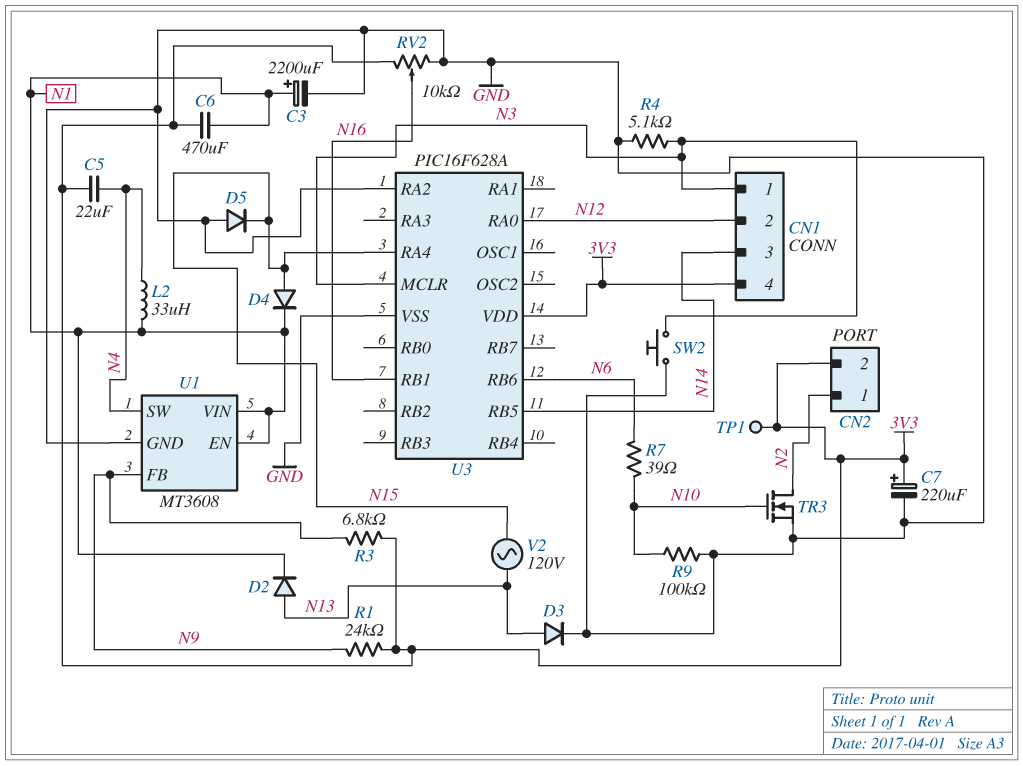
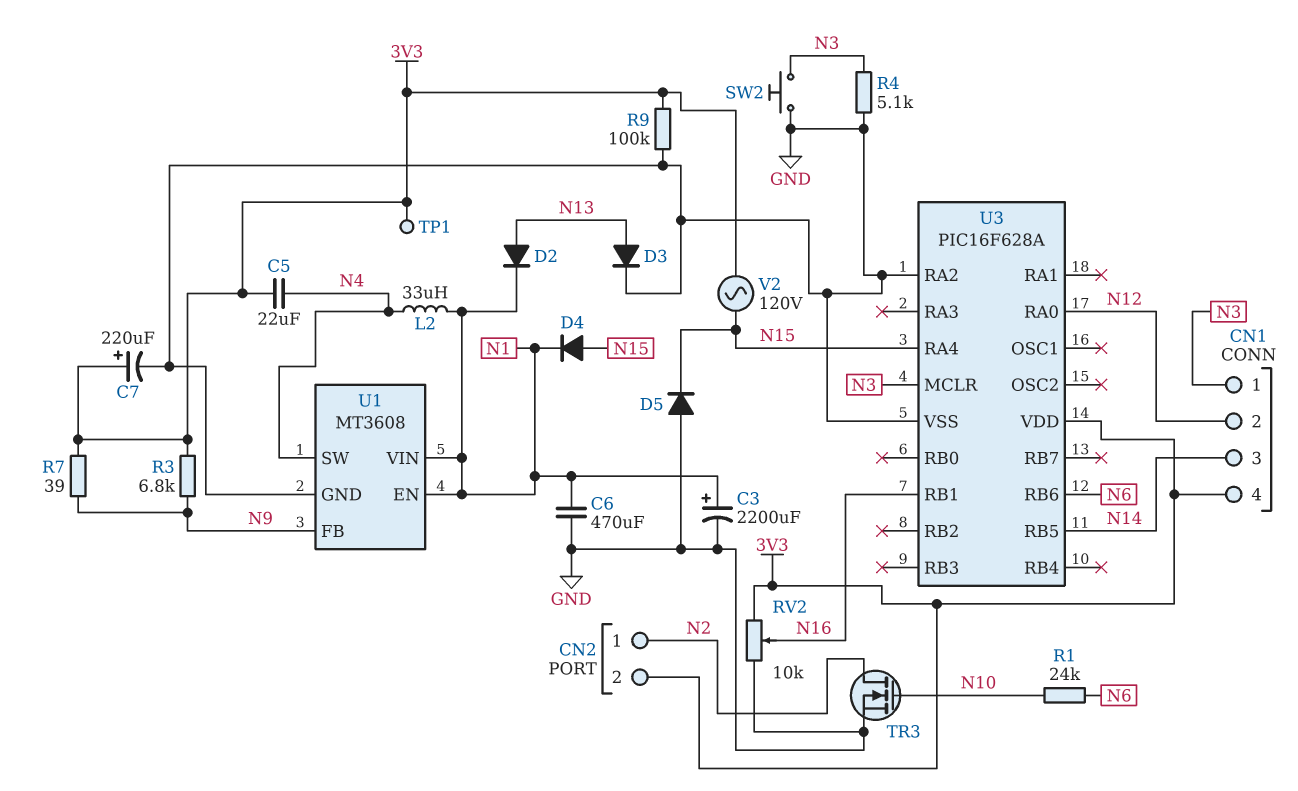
C6: 470uF (3V3, N1) -> 470uF (GND, N1)
R1: 24k (3V3, N9) -> 24k (N6, N10)
R7: 39 (N6, N10) -> 39 (3V3, N9)
R9: 100k (GND, N10) -> 100k (3V3, GND)
V2: AC 120V (N13, N15) -> AC 120V (3V3, N15)

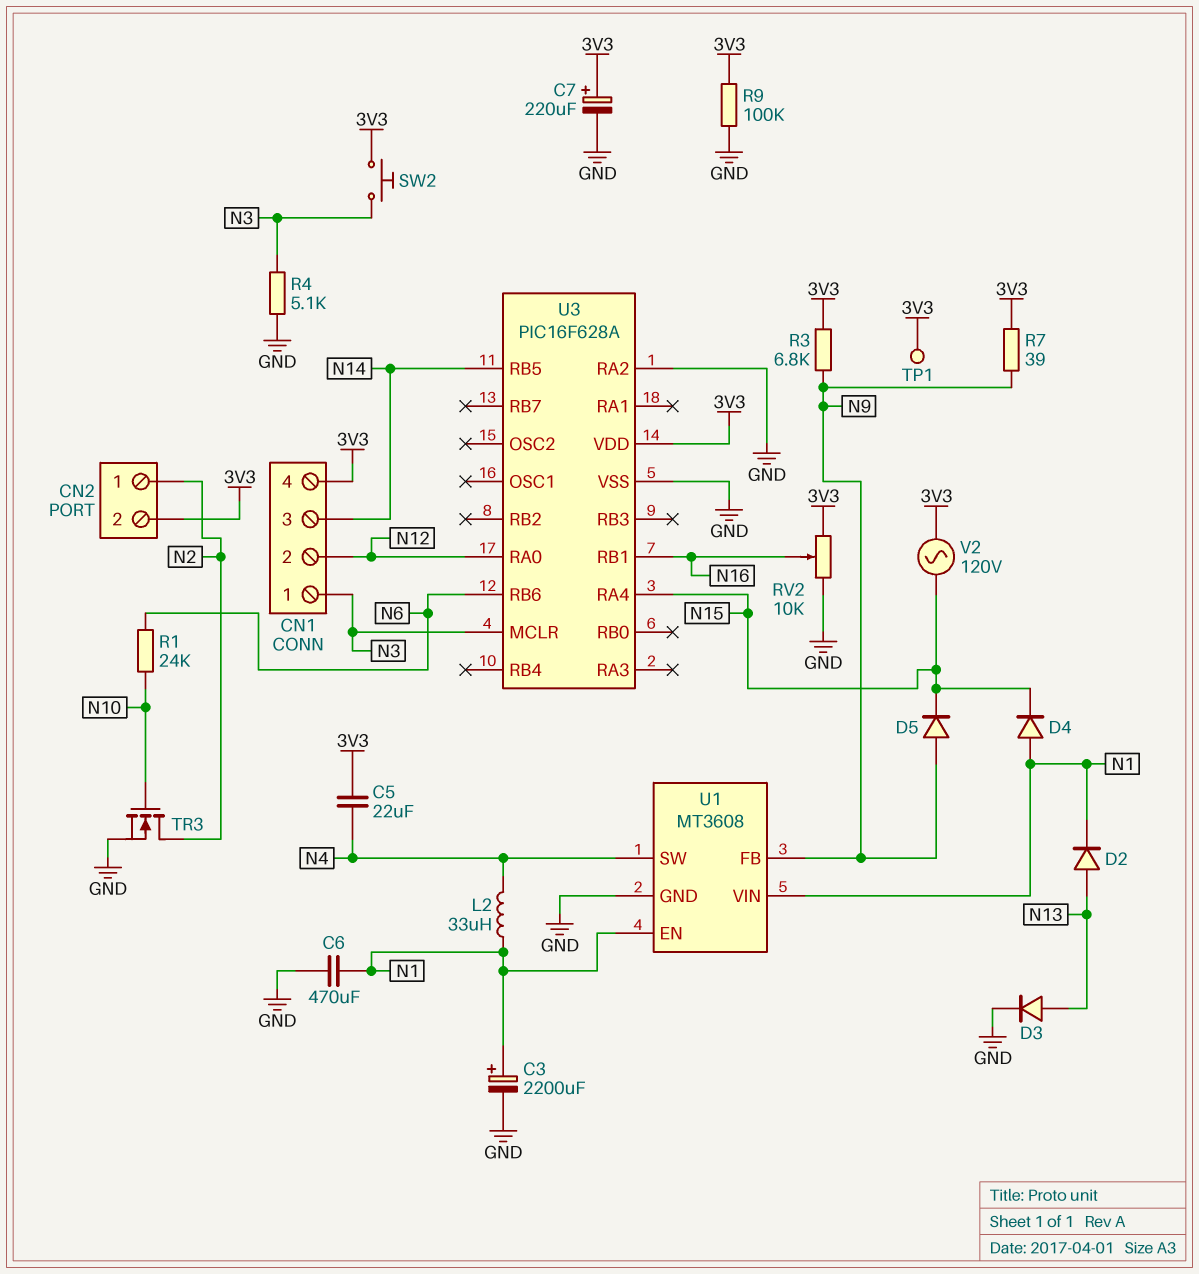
D4: diode (A N15, K N1) -> diode (A N1, K N15)
D5: diode (A GND, K N15) -> diode (A N9, K N15)
SW2: button (GND, N3) -> button (3V3, N3)

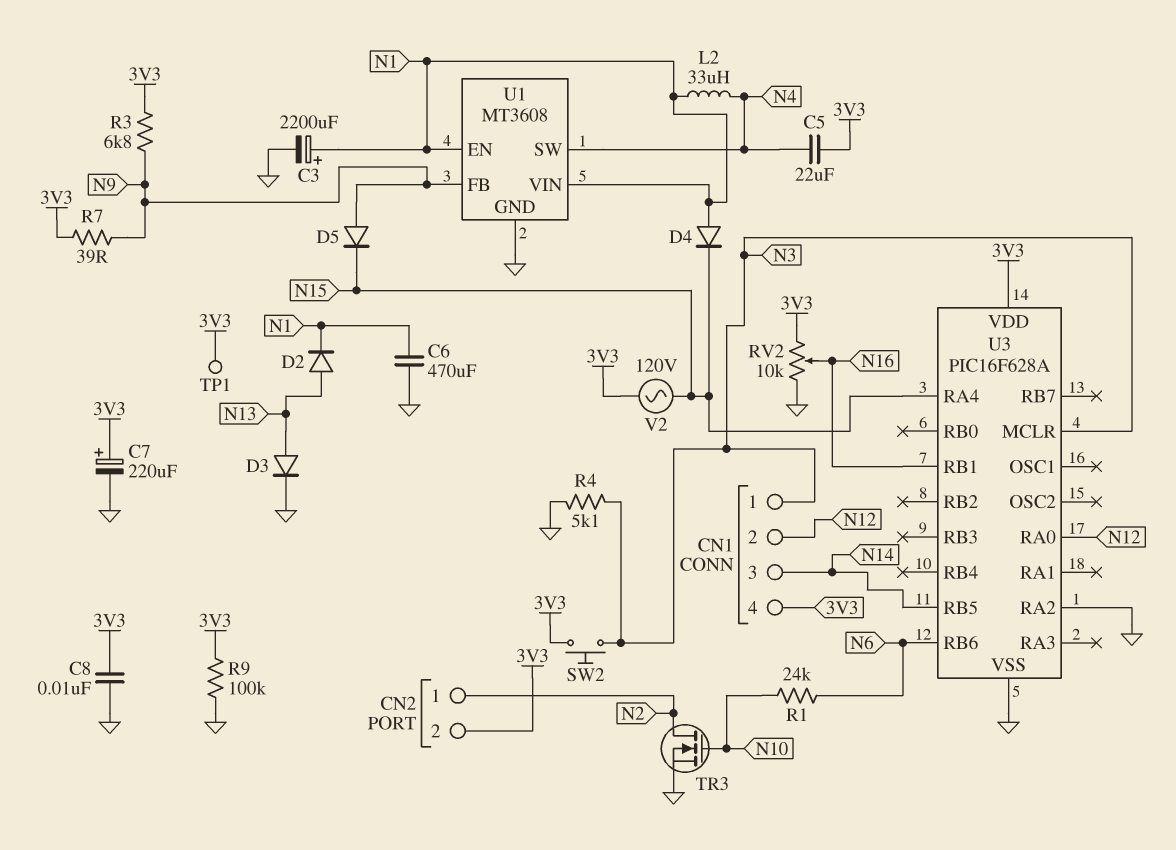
C8: none -> 10nF (3V3, GND)

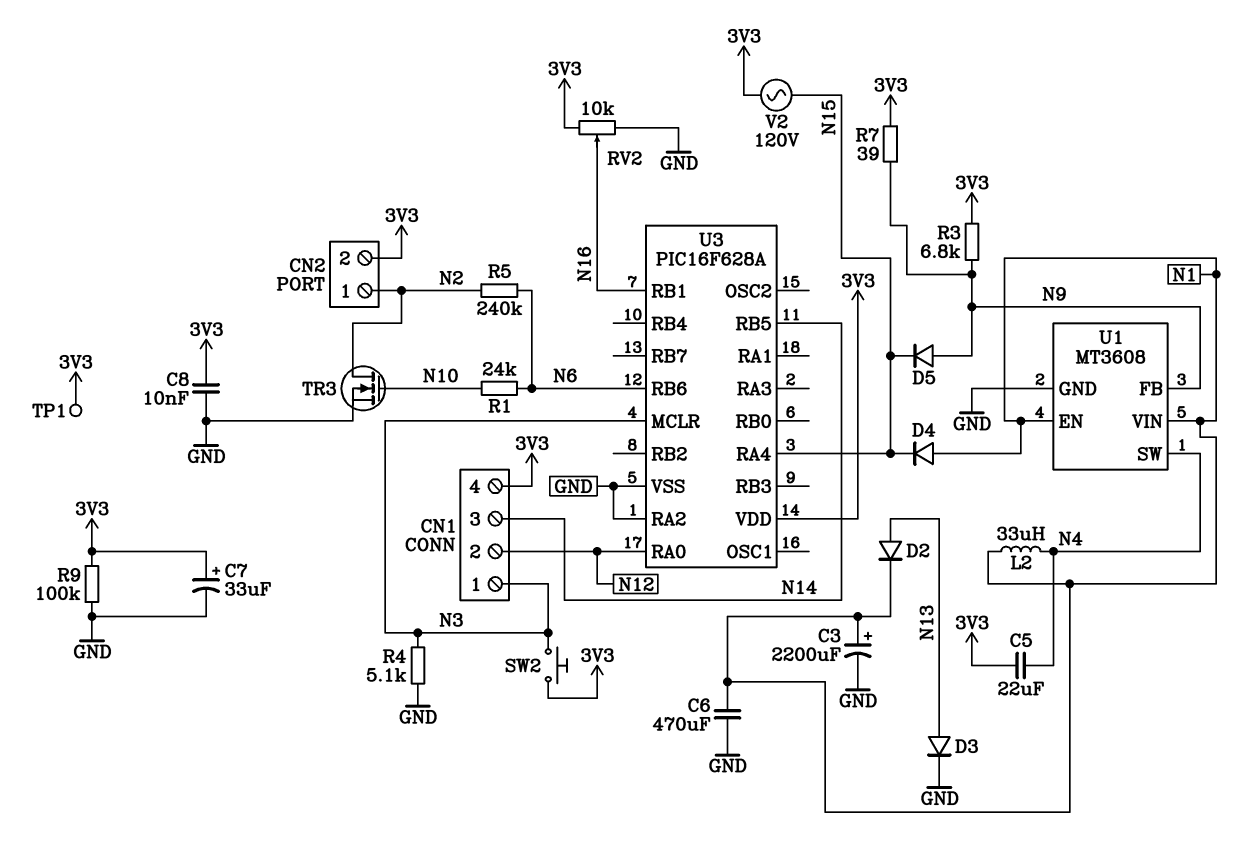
C7: 220uF (plus 3V3, minus GND) -> 33uF (plus 3V3, minus GND)
R5: none -> 240k (N2, N6)

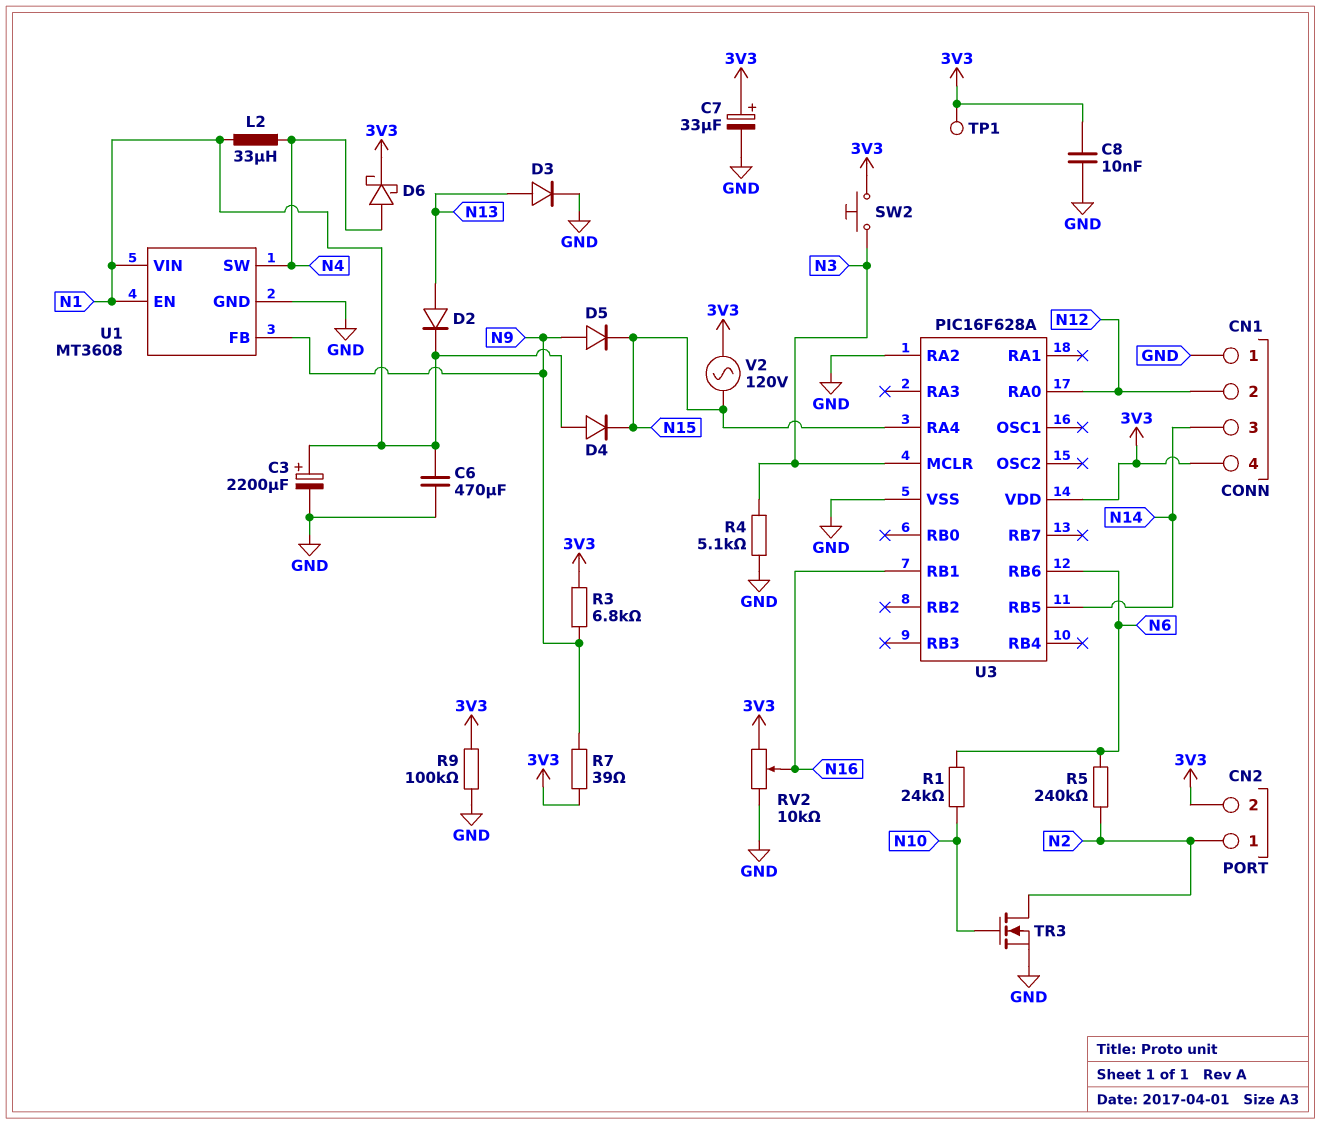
C5: 22uF (3V3, N4) -> none
CN1 pin 1: N3 -> GND
D6: none -> schottky (A N4, K 3V3)

